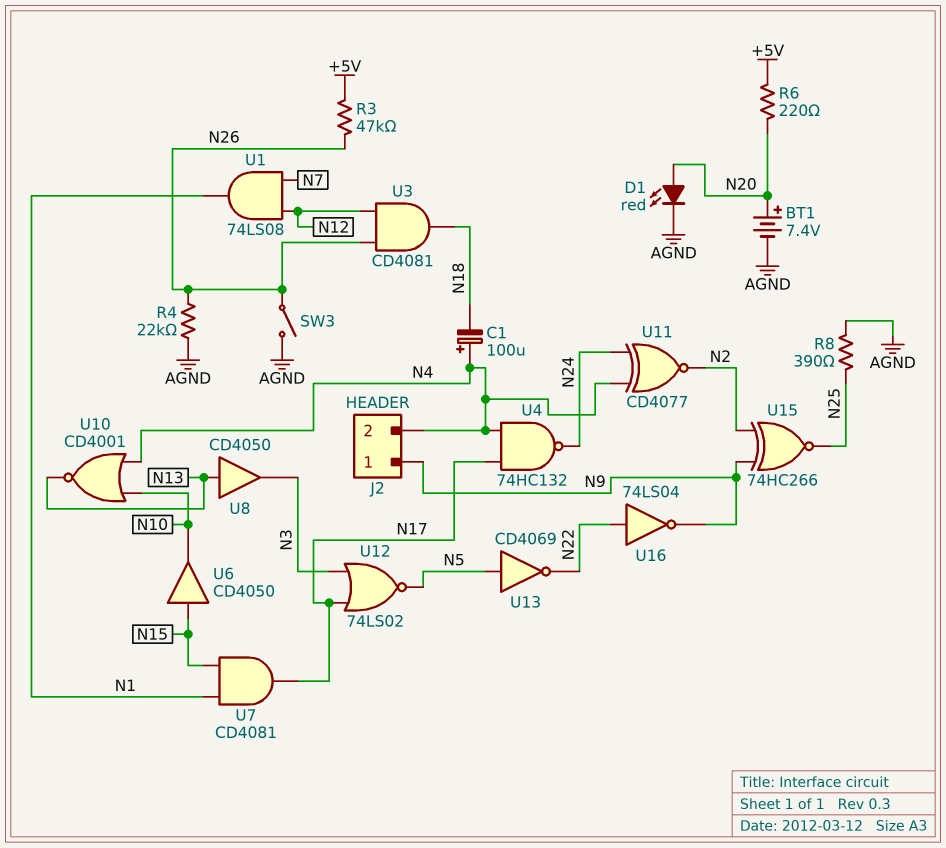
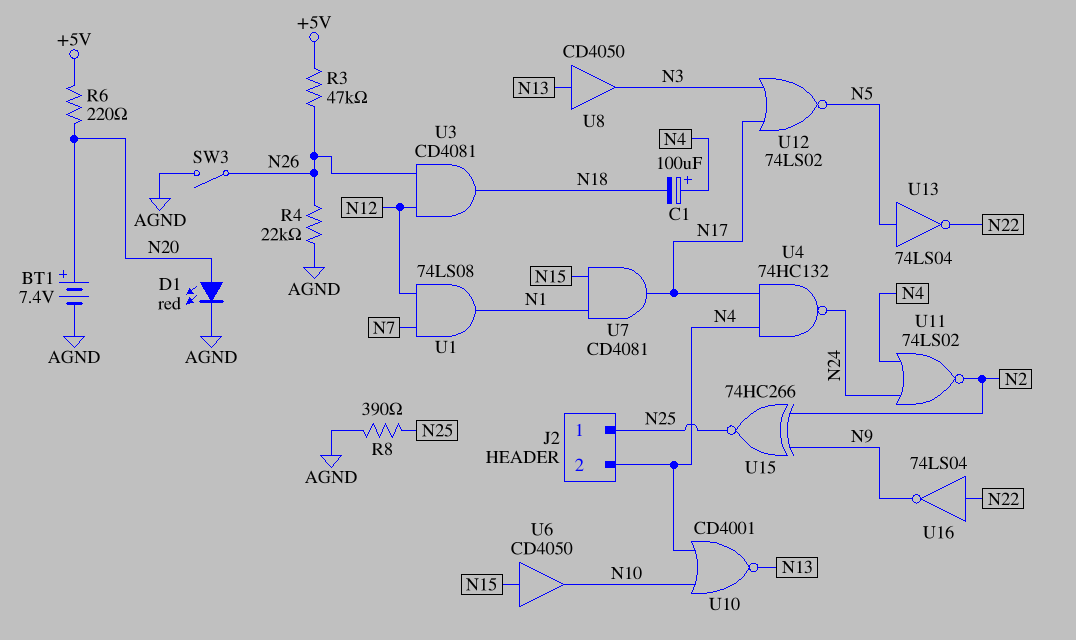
J2 pin 1: N9 -> N25
U11: XNOR CD4077 (in N4, in N24, out N2) -> NOR 74LS02 (in N4, in N24, out N2)
U13: NOT CD4069 (in N5, out N22) -> NOT 74LS04 (in N5, out N22)

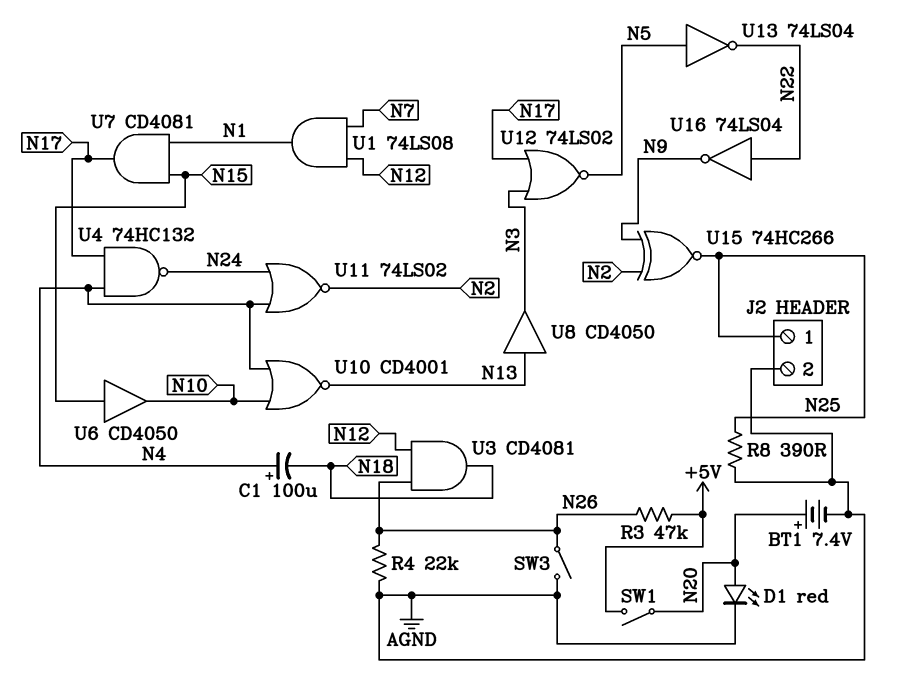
J2 pin 2: N4 -> AGND
R6: 220 (+5V, N20) -> none
SW1: none -> switch (+5V, N20)

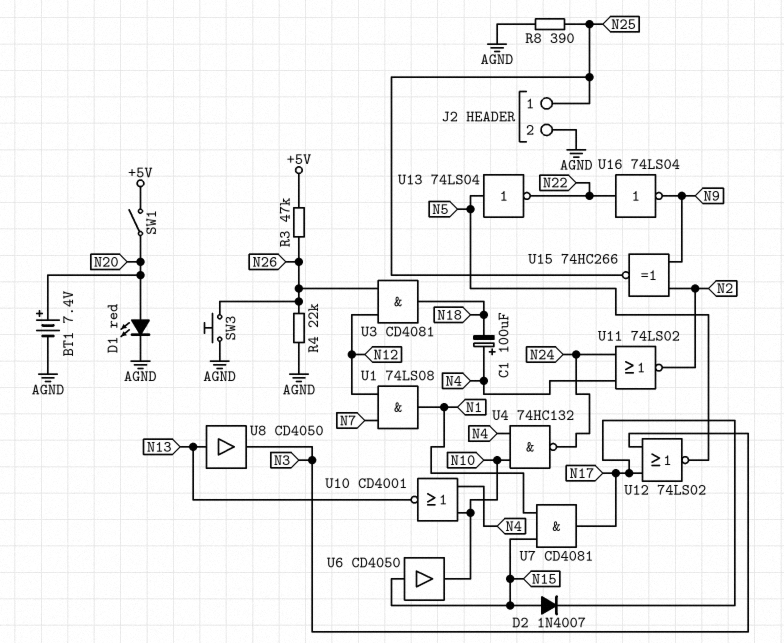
D2: none -> diode 1N4007 (A N15, K N17)
SW3: switch (AGND, N26) -> button (AGND, N26)
U4: NAND 74HC132 (in N4, in N17, out N24) -> NAND 74HC132 (in N4, in N10, out N24)

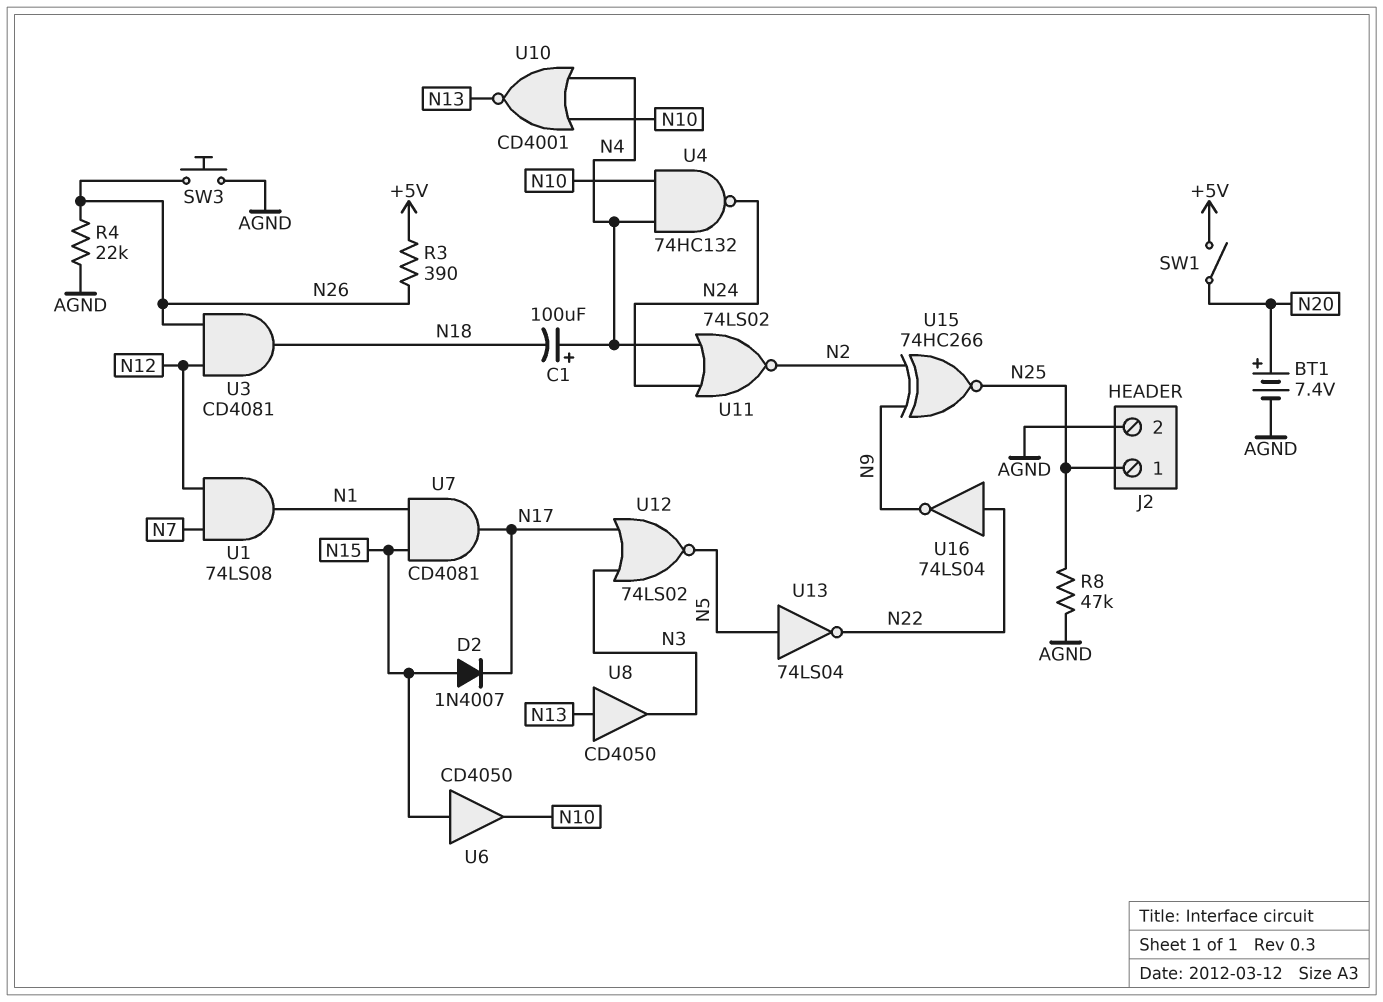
D1: LED red (A N20, K AGND) -> none
R3: 47k (+5V, N26) -> 390 (+5V, N26)
R8: 390 (AGND, N25) -> 47k (AGND, N25)

